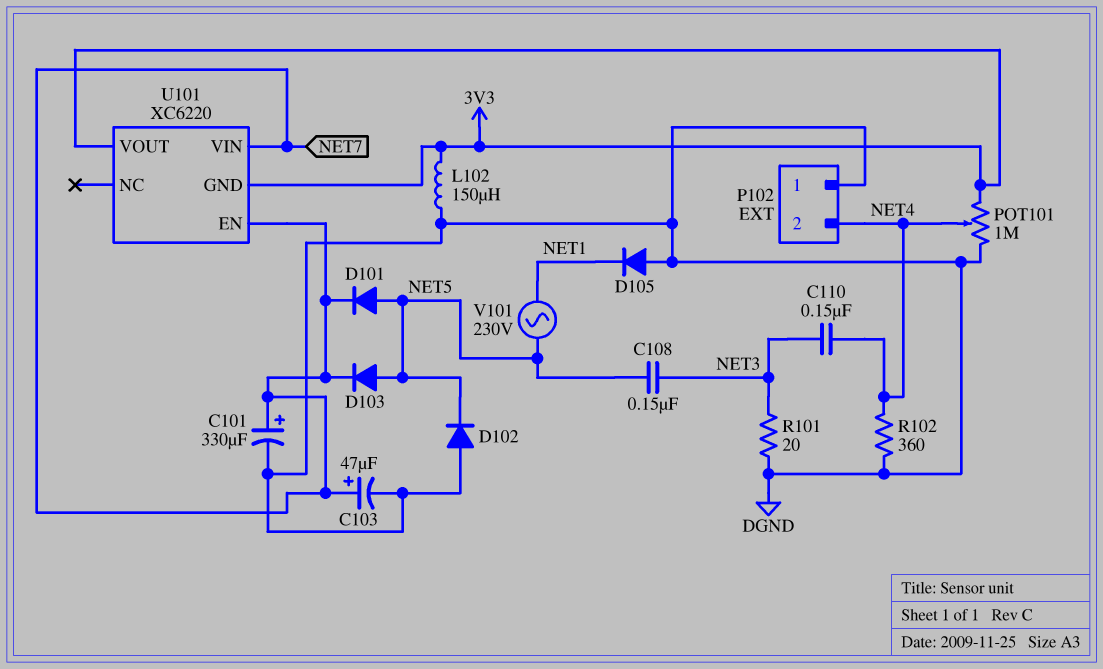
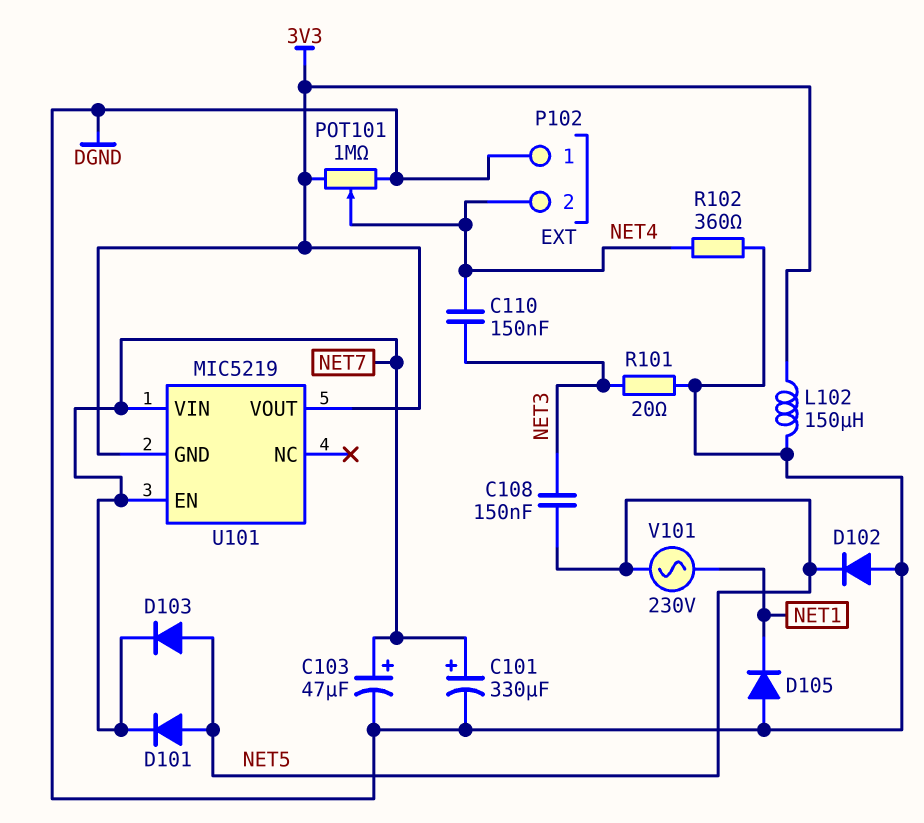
U101: XC6220 -> MIC5219

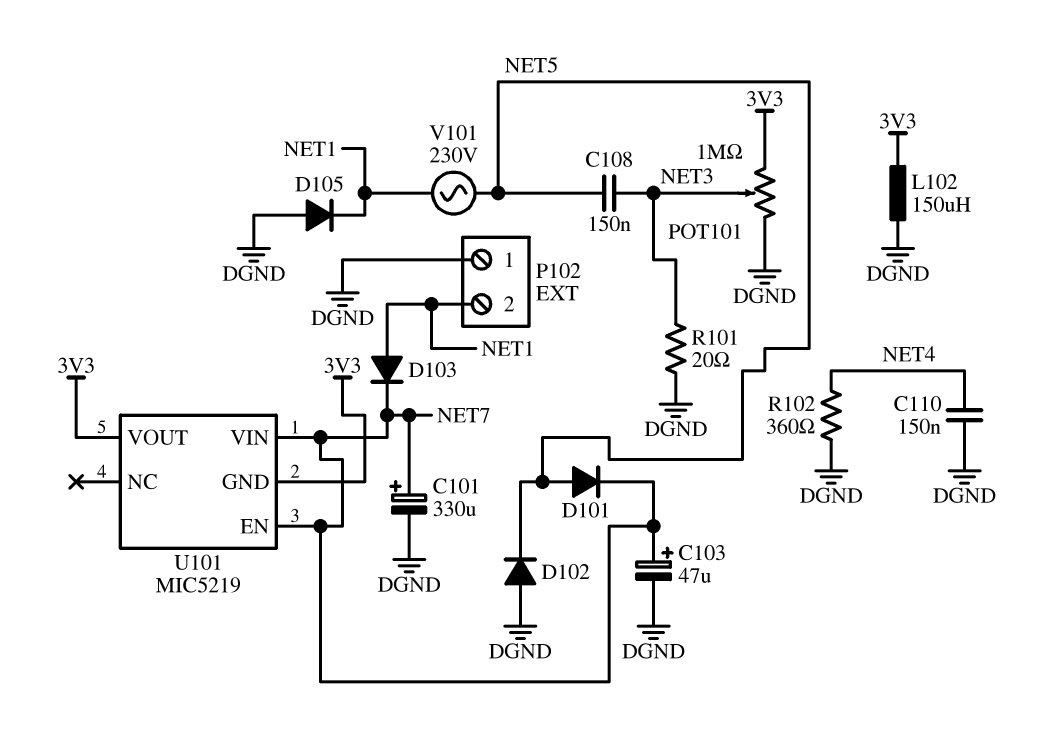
C110: 150nF (NET3, NET4) -> 150nF (DGND, NET4)
D103: diode (A NET5, K NET7) -> diode (A NET1, K NET7)
P102 pin 2: NET4 -> NET1
POT101: 1M (3V3, DGND, wiper NET4) -> 1M (3V3, DGND, wiper NET3)

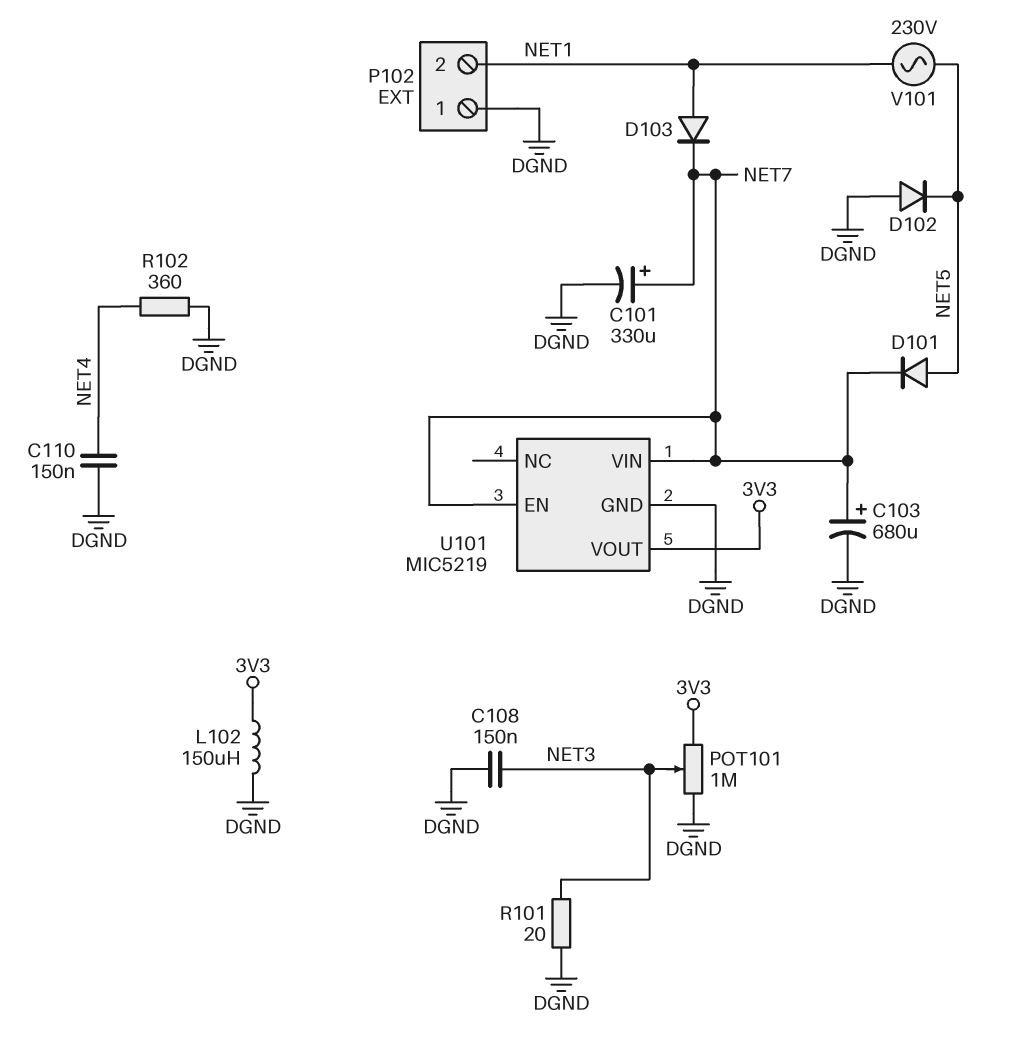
C103: 47uF (plus NET7, minus DGND) -> 680uF (plus NET7, minus DGND)
C108: 150nF (NET3, NET5) -> 150nF (DGND, NET3)
D105: diode (A DGND, K NET1) -> none
U101 pin GND: 3V3 -> DGND

